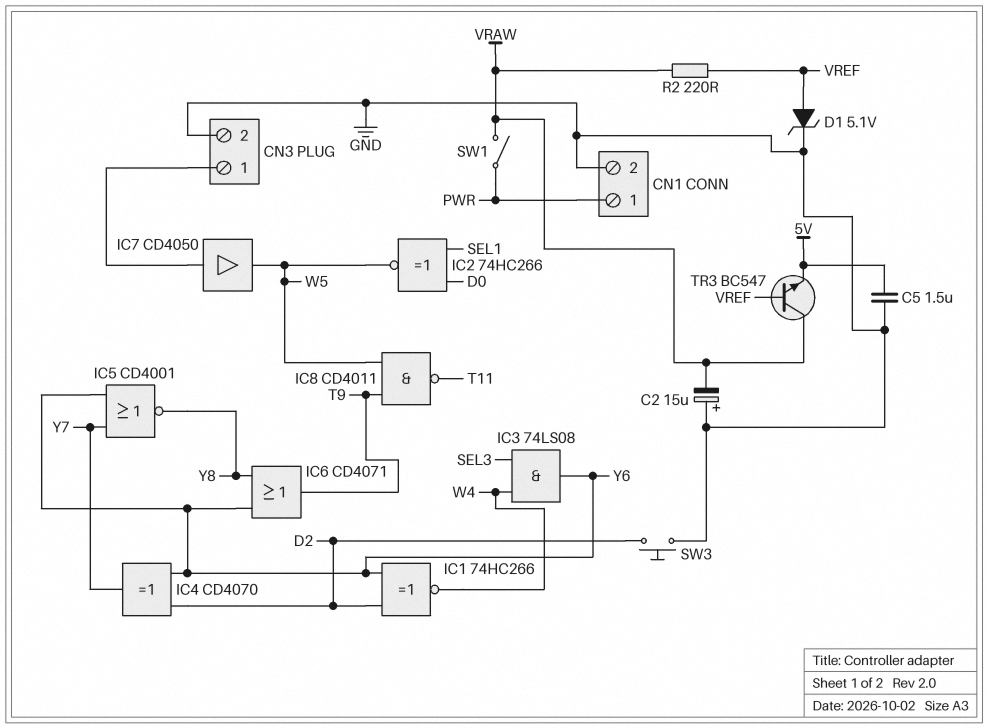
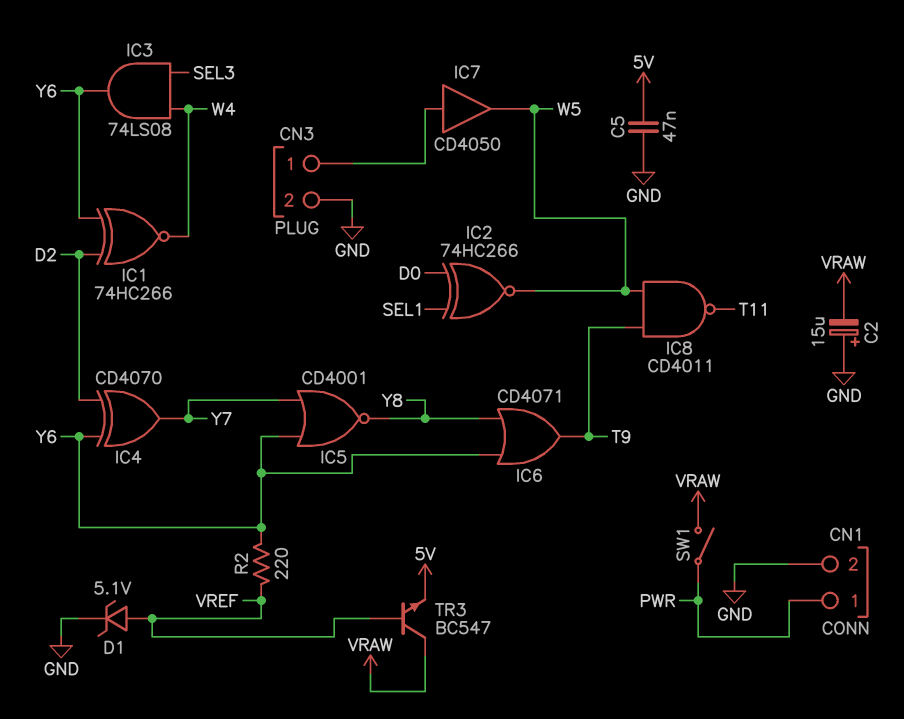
C5: 1.5uF (5V, GND) -> 47nF (5V, GND)
R2: 220 (VRAW, VREF) -> 220 (VREF, Y6)
SW3: button (D2, GND) -> none

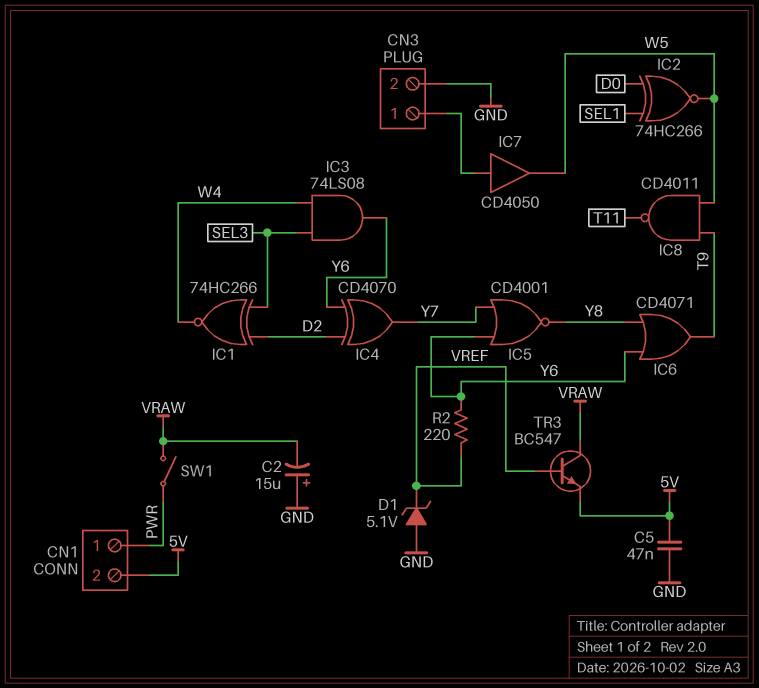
CN1 pin 2: GND -> 5V
D1: zener 5.1V (A VREF, K GND) -> zener 5.1V (A GND, K VREF)
IC1: XNOR 74HC266 (in D2, in Y6, out W4) -> XNOR 74HC266 (in D2, in SEL3, out W4)

